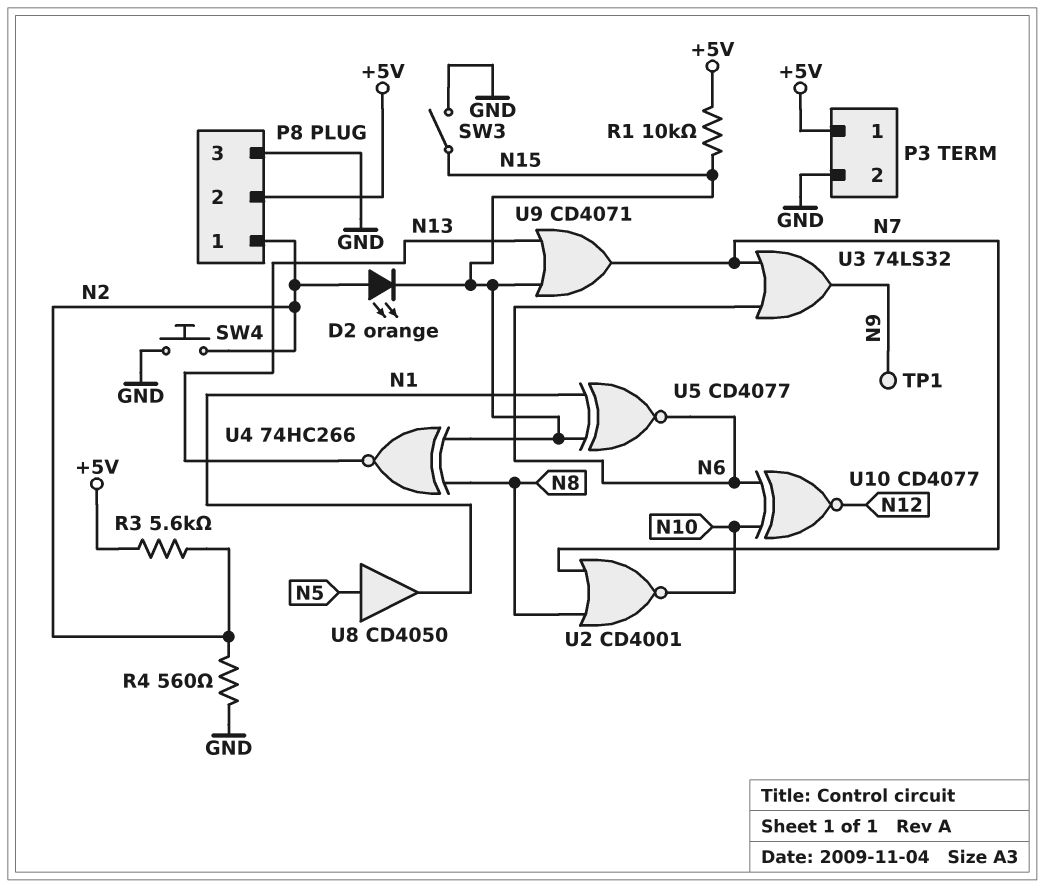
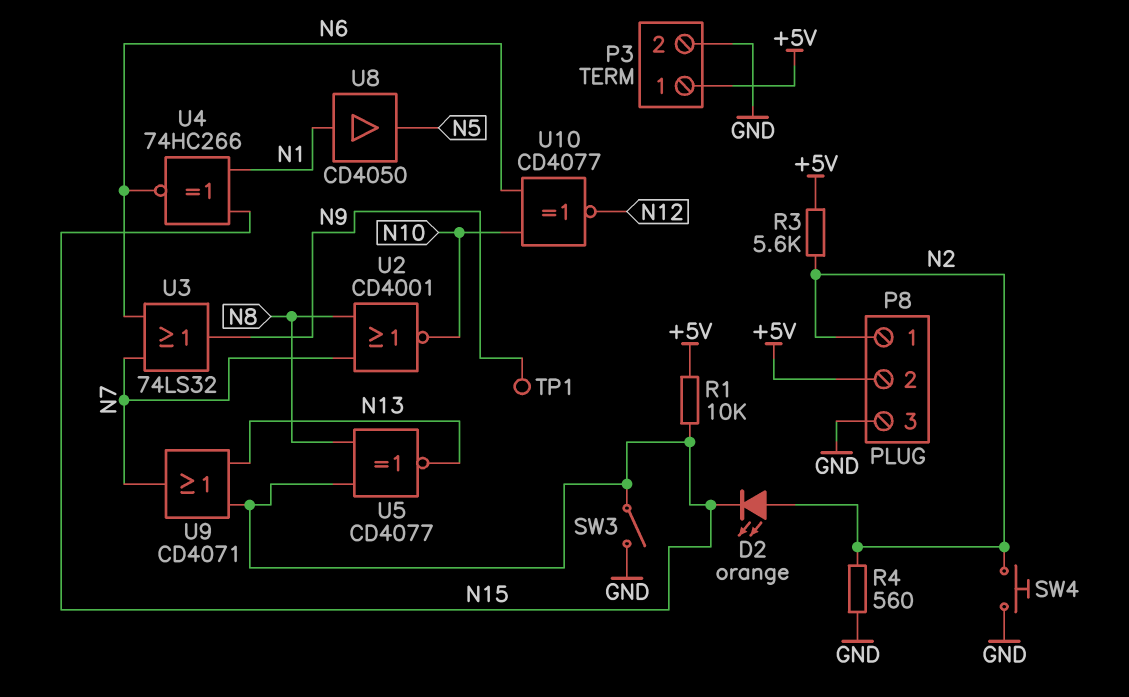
U4: XNOR 74HC266 (in N8, in N15, out N13) -> XNOR 74HC266 (in N1, in N15, out N6)
U5: XNOR CD4077 (in N1, in N15, out N6) -> XNOR CD4077 (in N8, in N15, out N13)
U8: buffer CD4050 (in N5, out N1) -> buffer CD4050 (in N1, out N5)

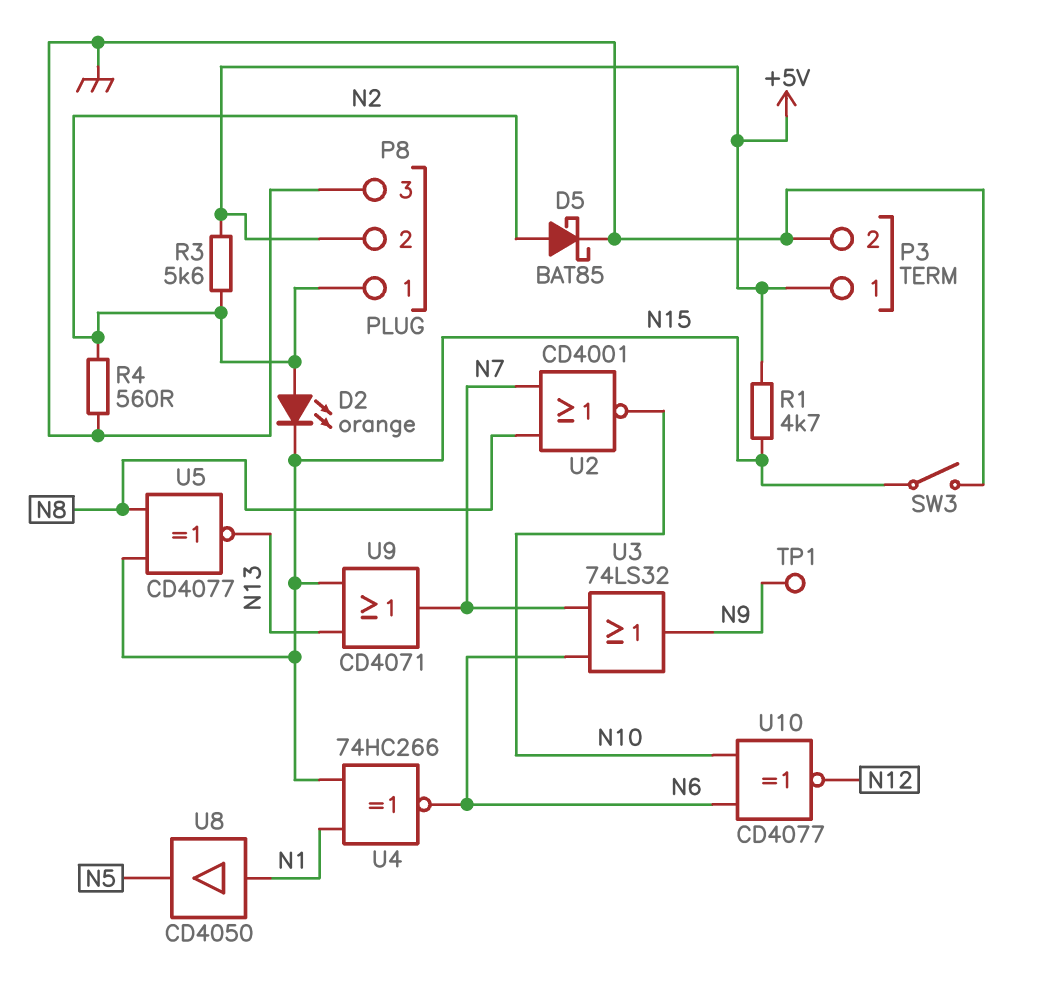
D5: none -> schottky BAT85 (A N2, K GND)
R1: 10k (+5V, N15) -> 4.7k (+5V, N15)
SW4: button (GND, N2) -> none

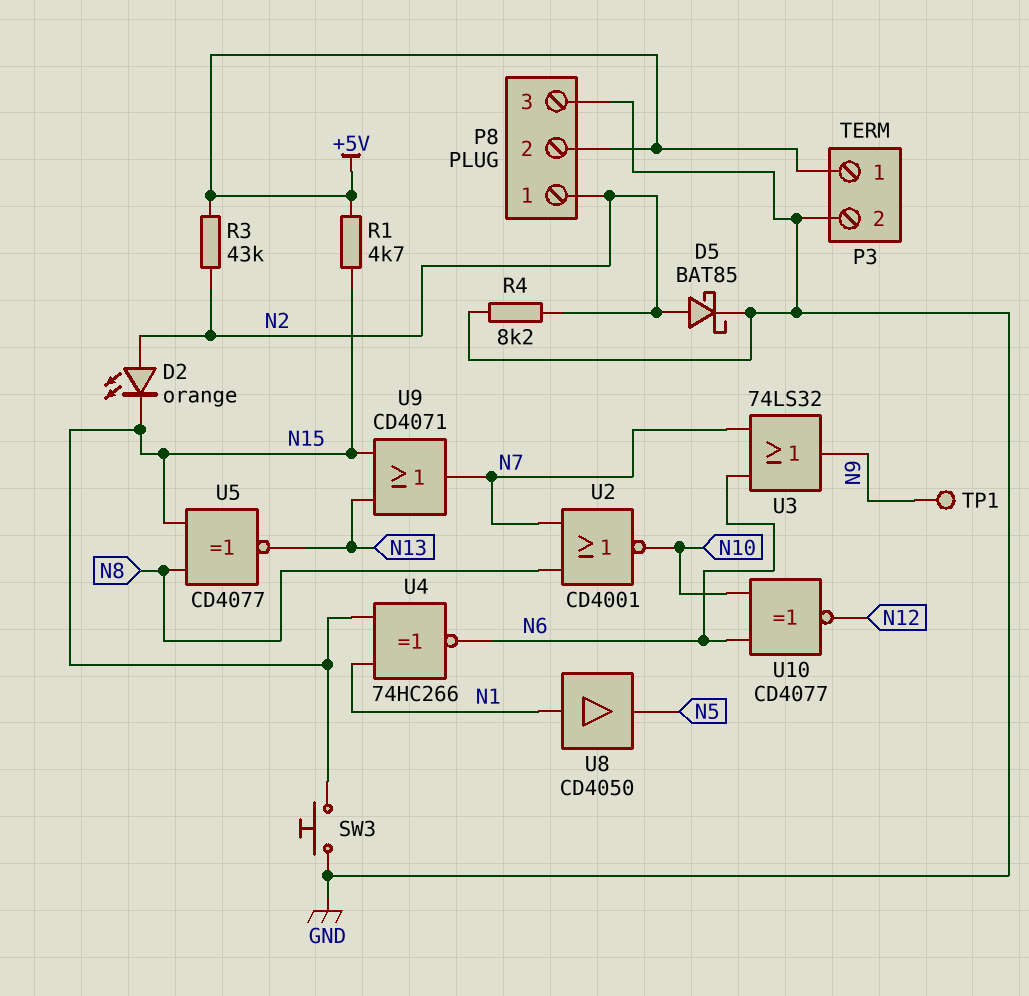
R3: 5.6k (+5V, N2) -> 43k (+5V, N2)
R4: 560 (GND, N2) -> 8.2k (GND, N2)
SW3: switch (GND, N15) -> button (GND, N15)

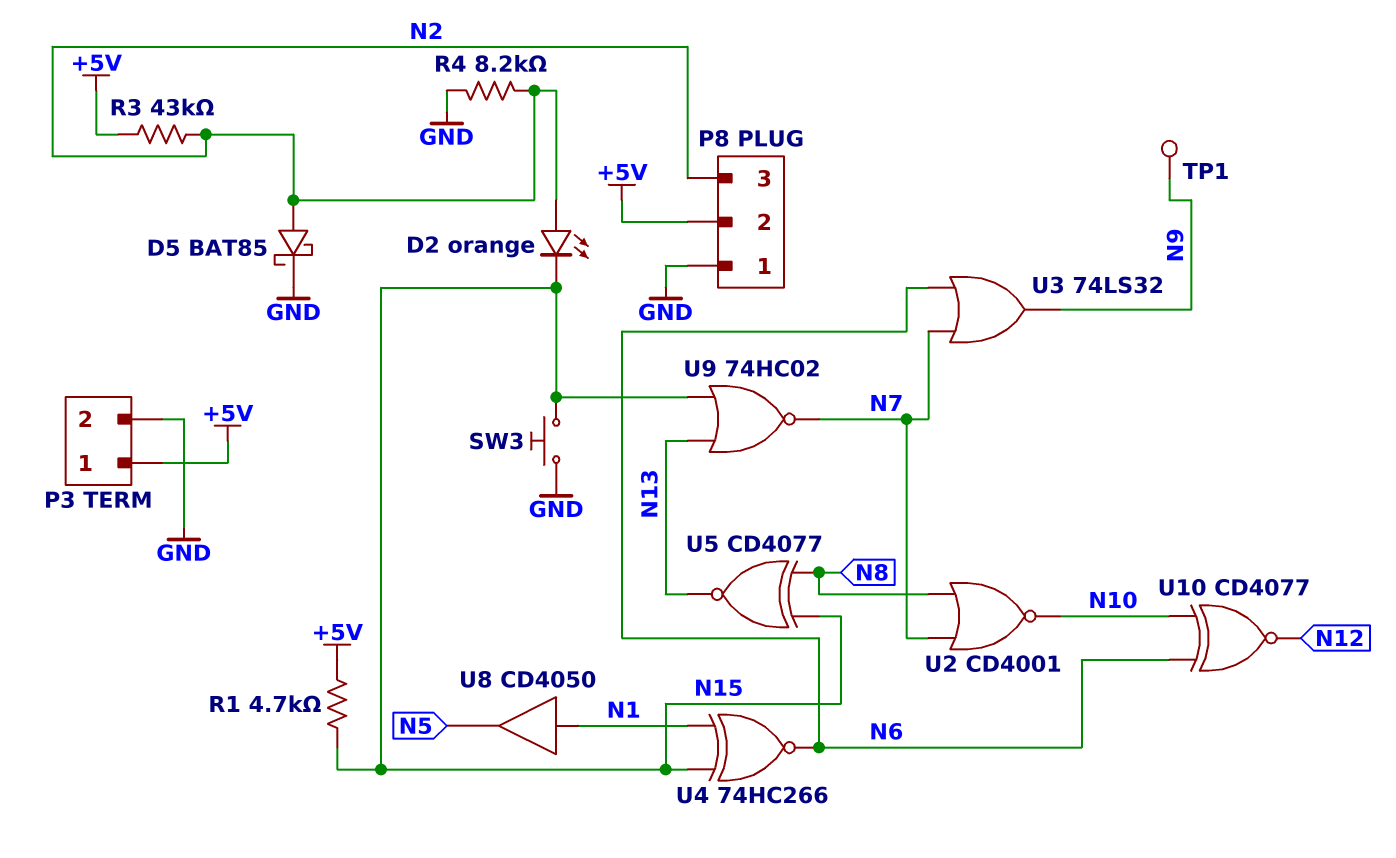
P8 pin 1: N2 -> GND
P8 pin 3: GND -> N2
U9: OR CD4071 (in N13, in N15, out N7) -> NOR 74HC02 (in N13, in N15, out N7)

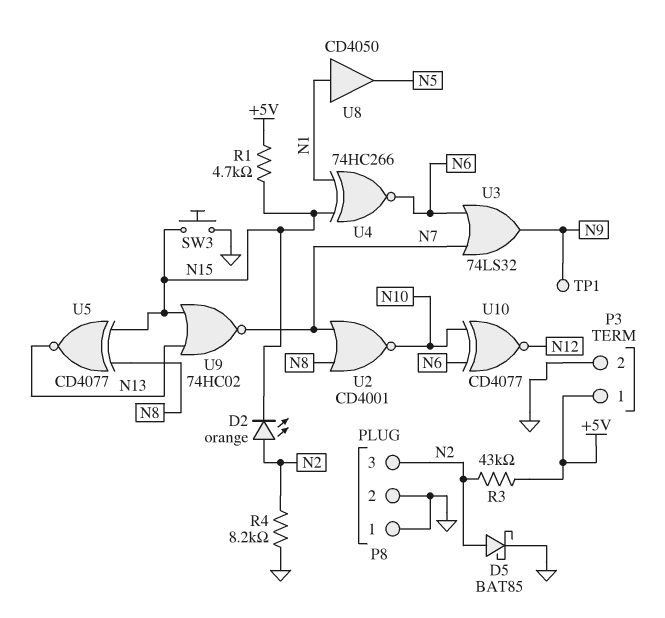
P8 pin 2: +5V -> GND

